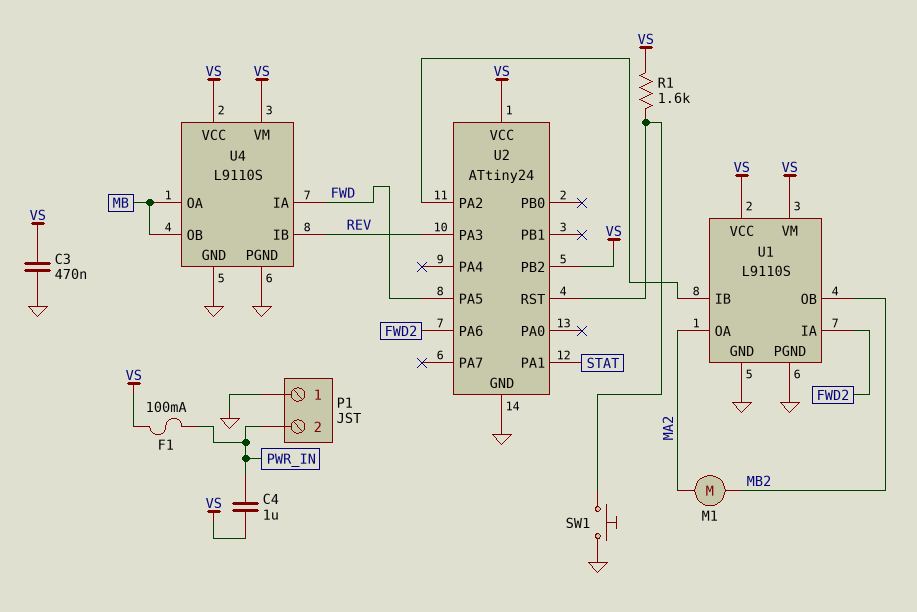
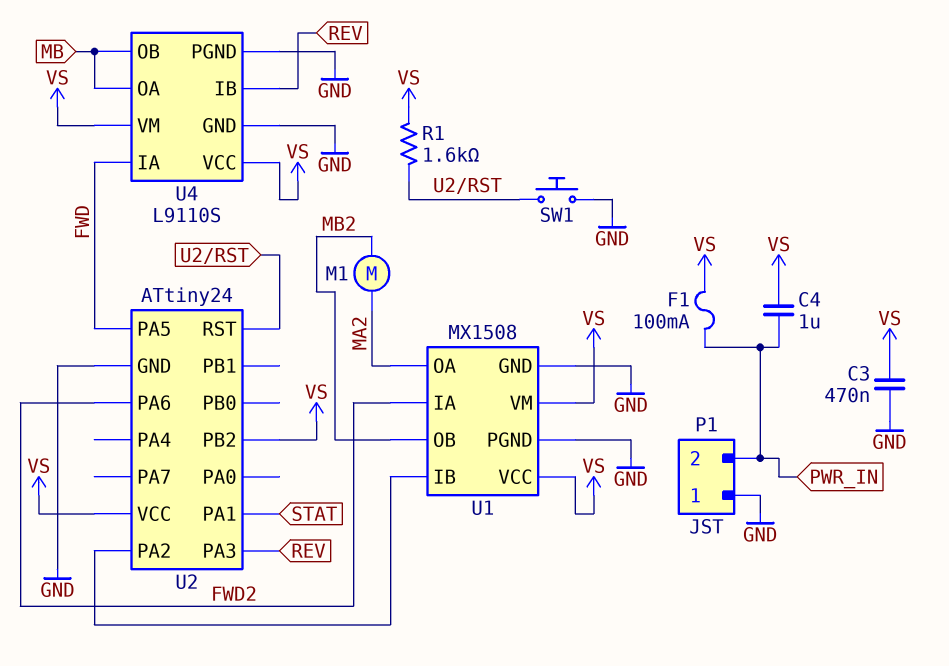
U1: L9110S -> MX1508

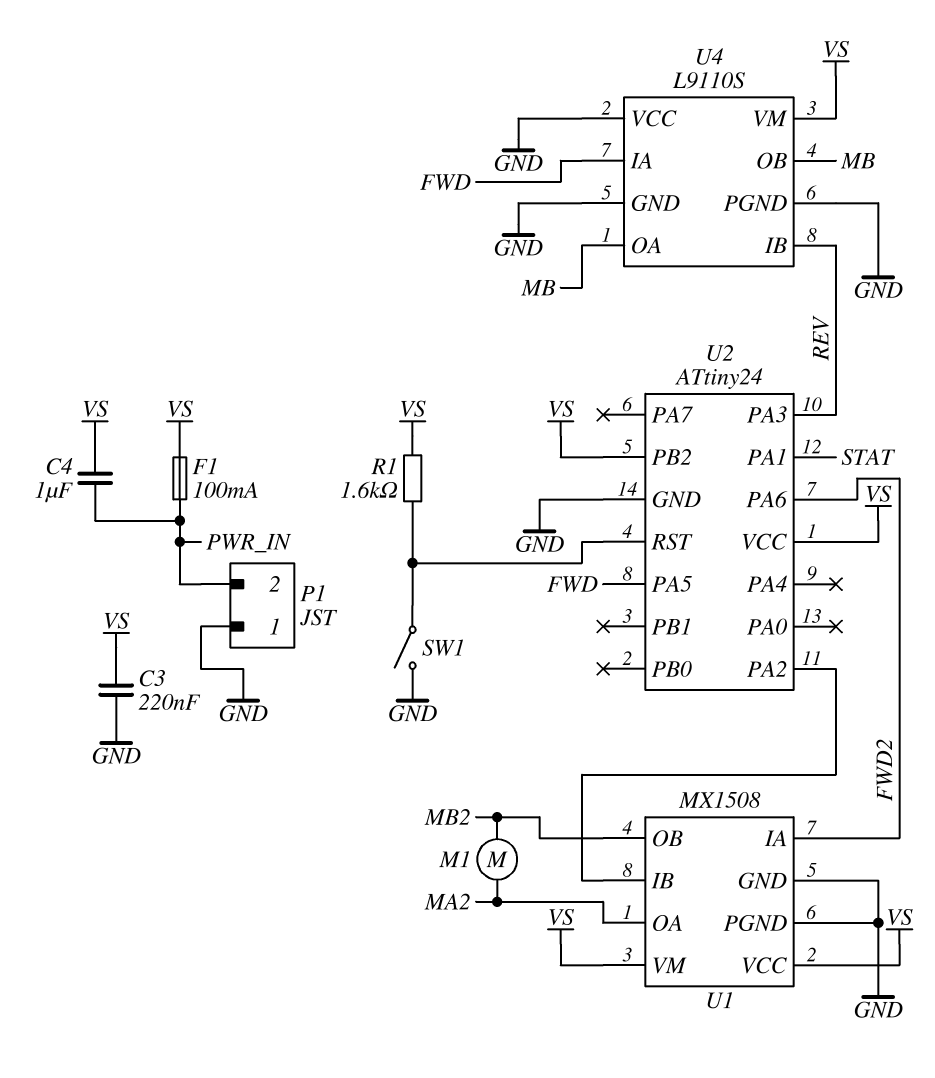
C3: 470nF (GND, VS) -> 220nF (GND, VS)
SW1: button (GND, U2/RST) -> switch (GND, U2/RST)
U4 pin VCC: VS -> GND

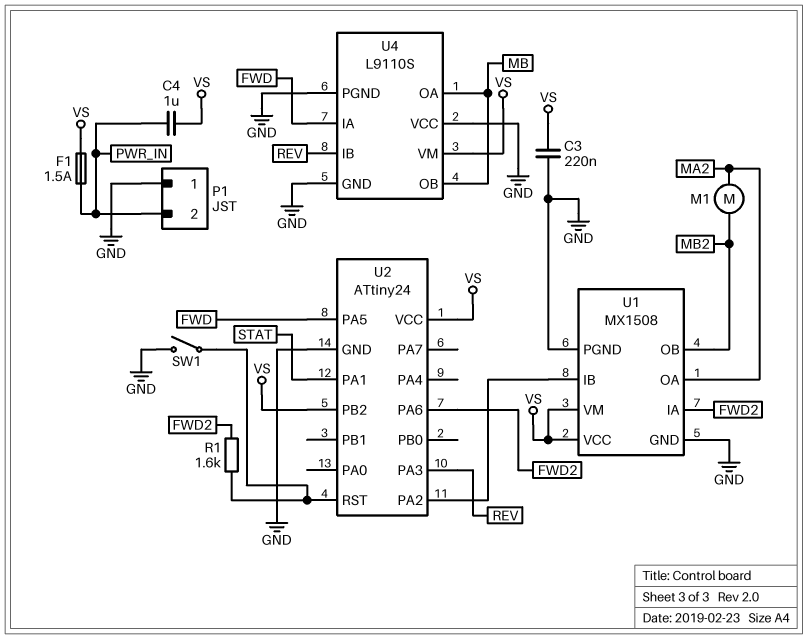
F1: 100mA (PWR_IN, VS) -> 1.5A (PWR_IN, VS)
R1: 1.6k (U2/RST, VS) -> 1.6k (FWD2, U2/RST)

